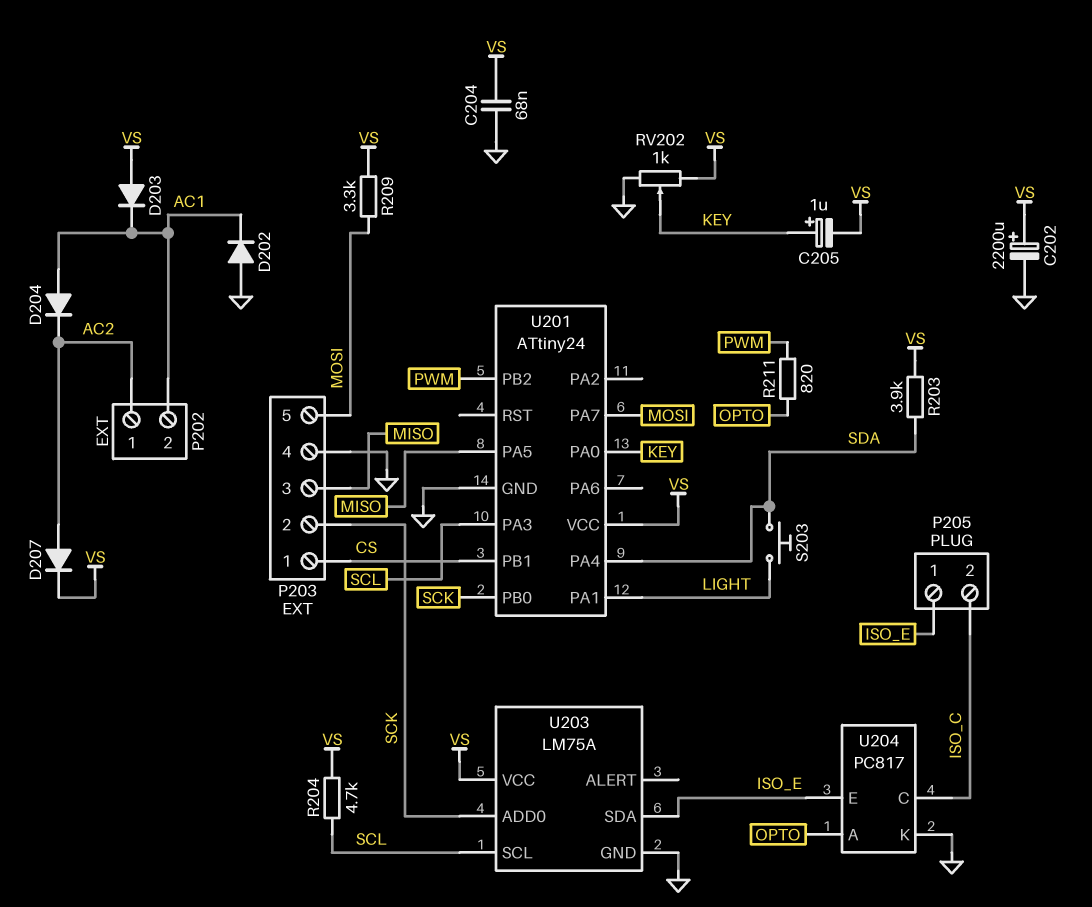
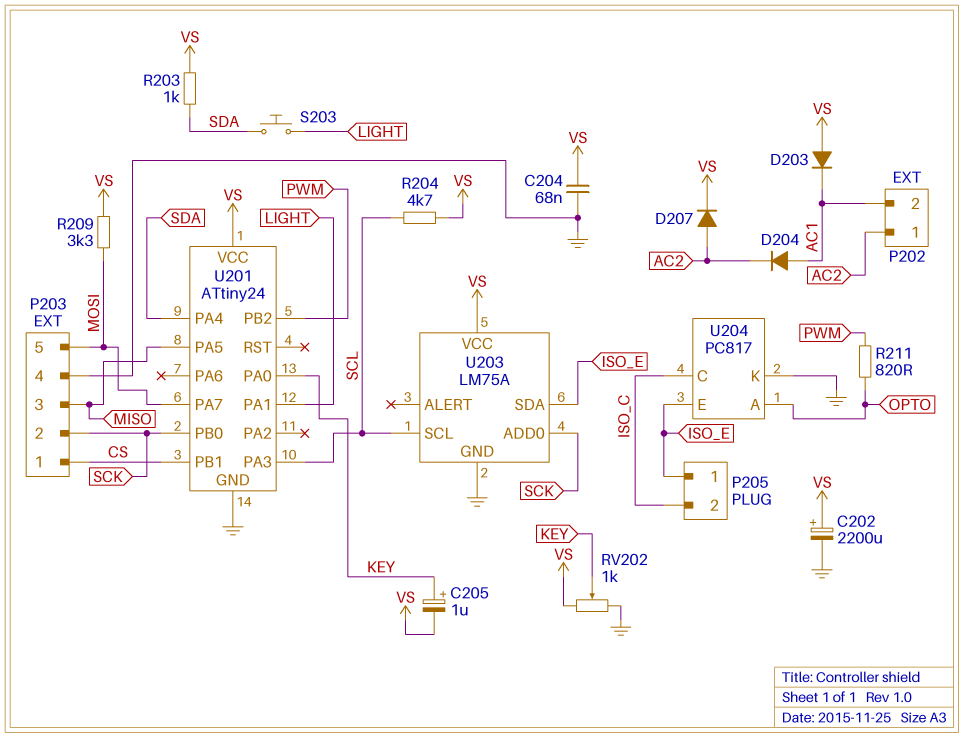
D202: diode (A GND, K AC1) -> none
R203: 3.9k (SDA, VS) -> 1k (SDA, VS)

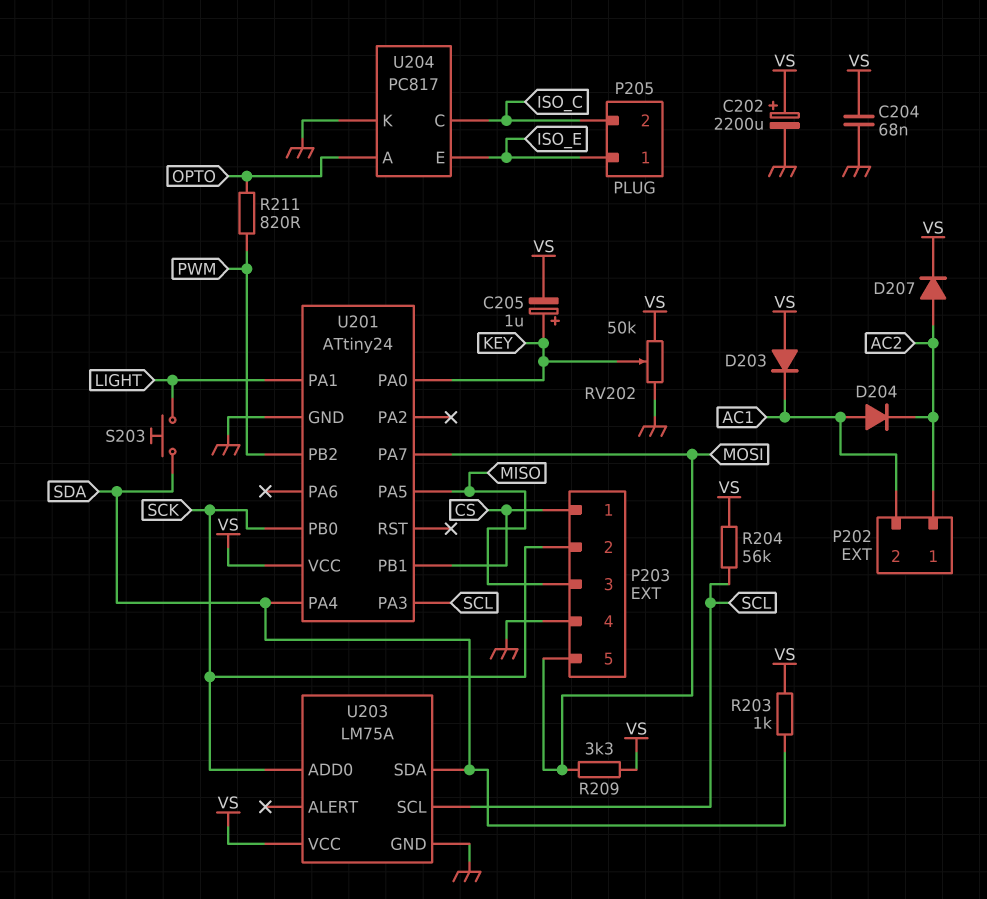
R204: 4.7k (SCL, VS) -> 56k (SCL, VS)
RV202: 1k (GND, VS, wiper KEY) -> 50k (GND, VS, wiper KEY)
U203 pin SDA: ISO_E -> SDA

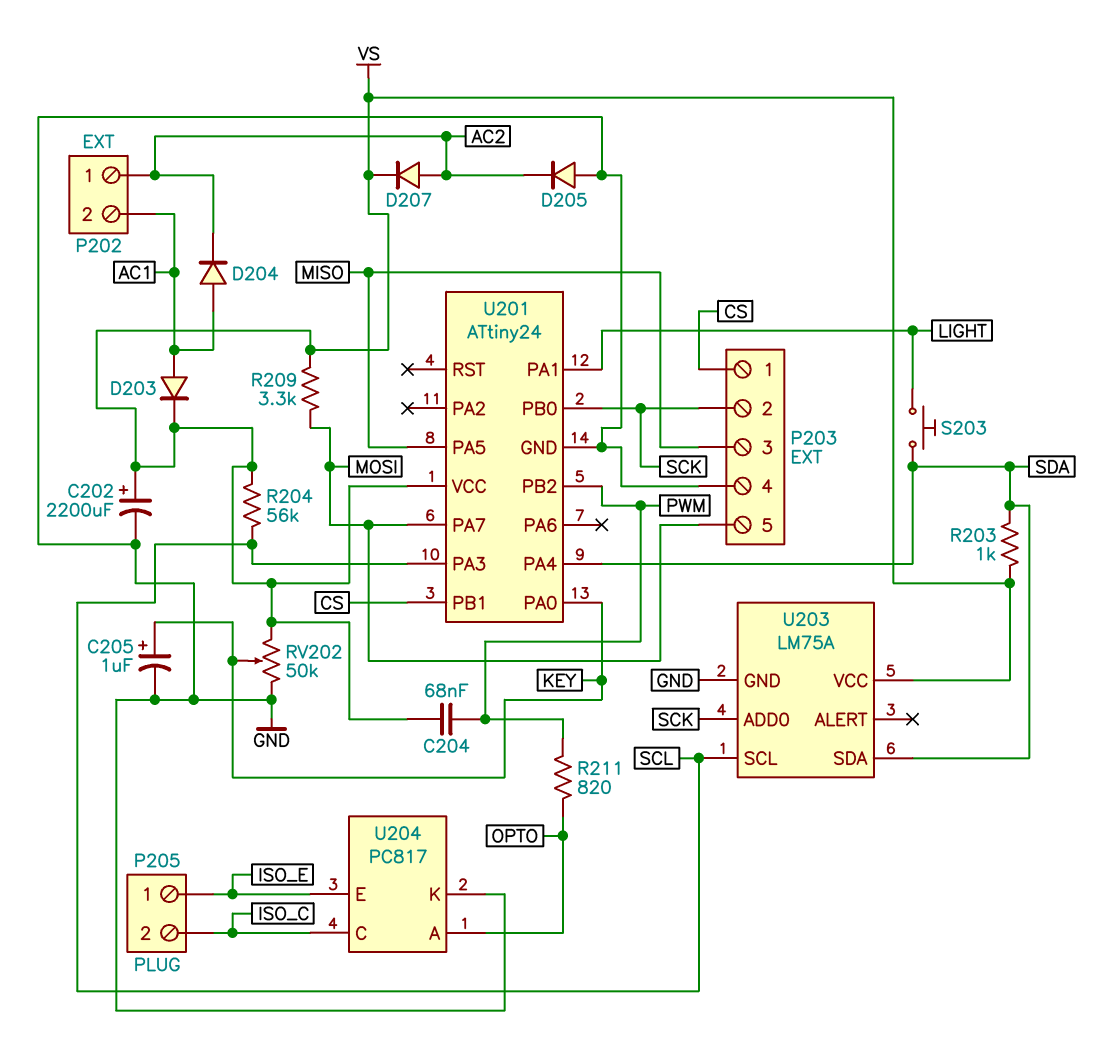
C204: 68nF (GND, VS) -> 68nF (PWM, VS)
C205: 1uF (plus KEY, minus VS) -> 1uF (plus KEY, minus GND)
D203: diode (A VS, K AC1) -> diode (A AC1, K VS)
D205: none -> diode (A GND, K AC2)

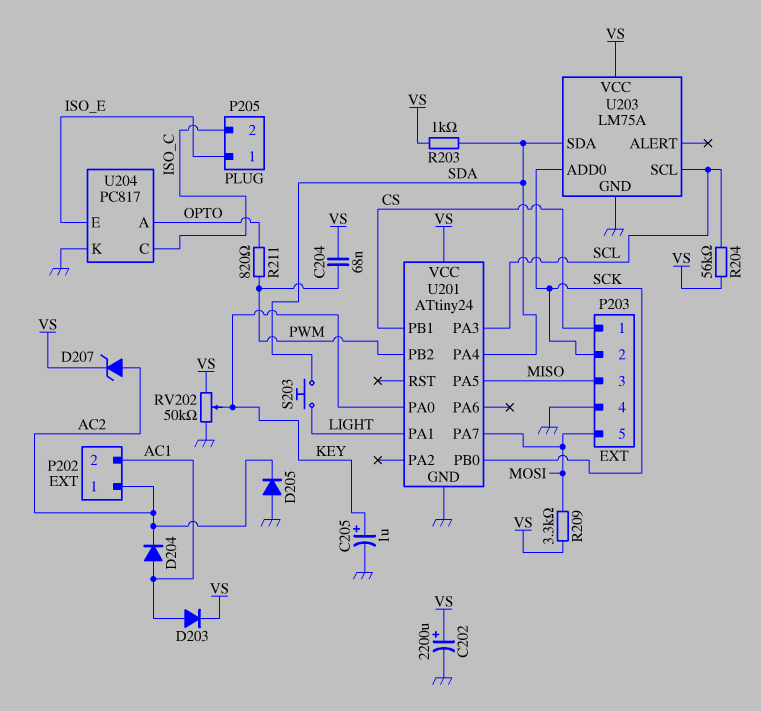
D207: diode (A AC2, K VS) -> zener (A AC2, K VS)

